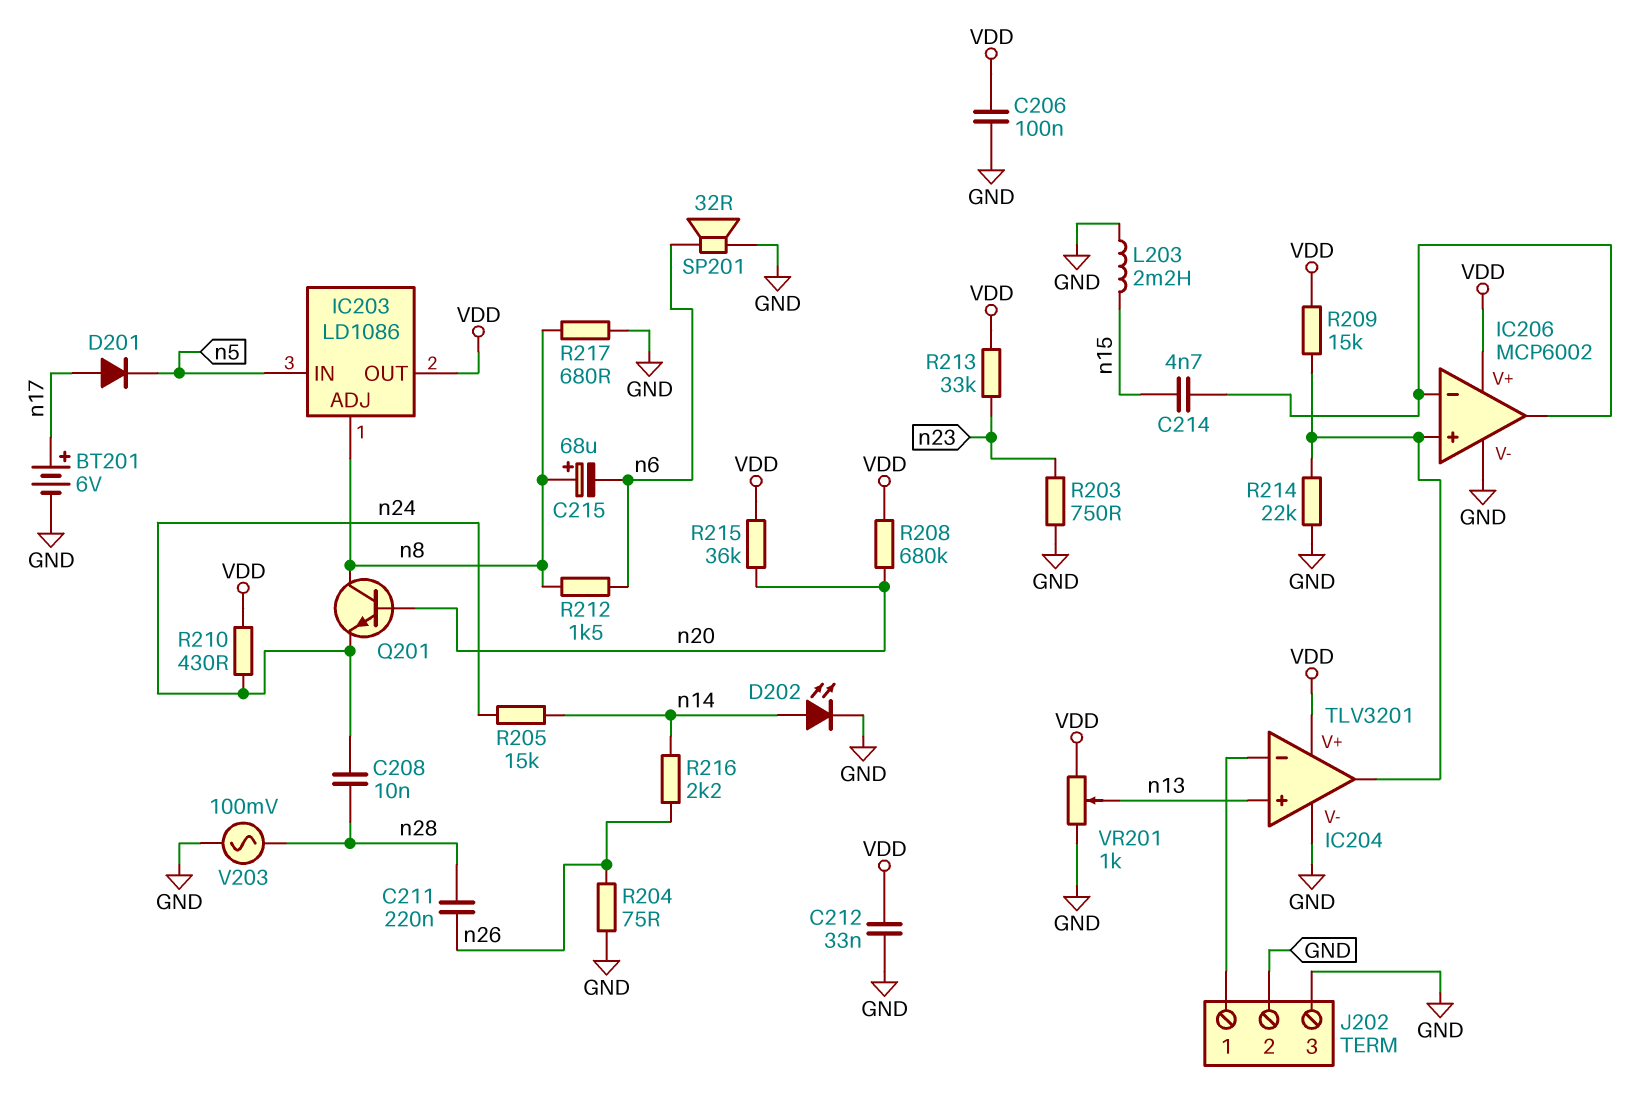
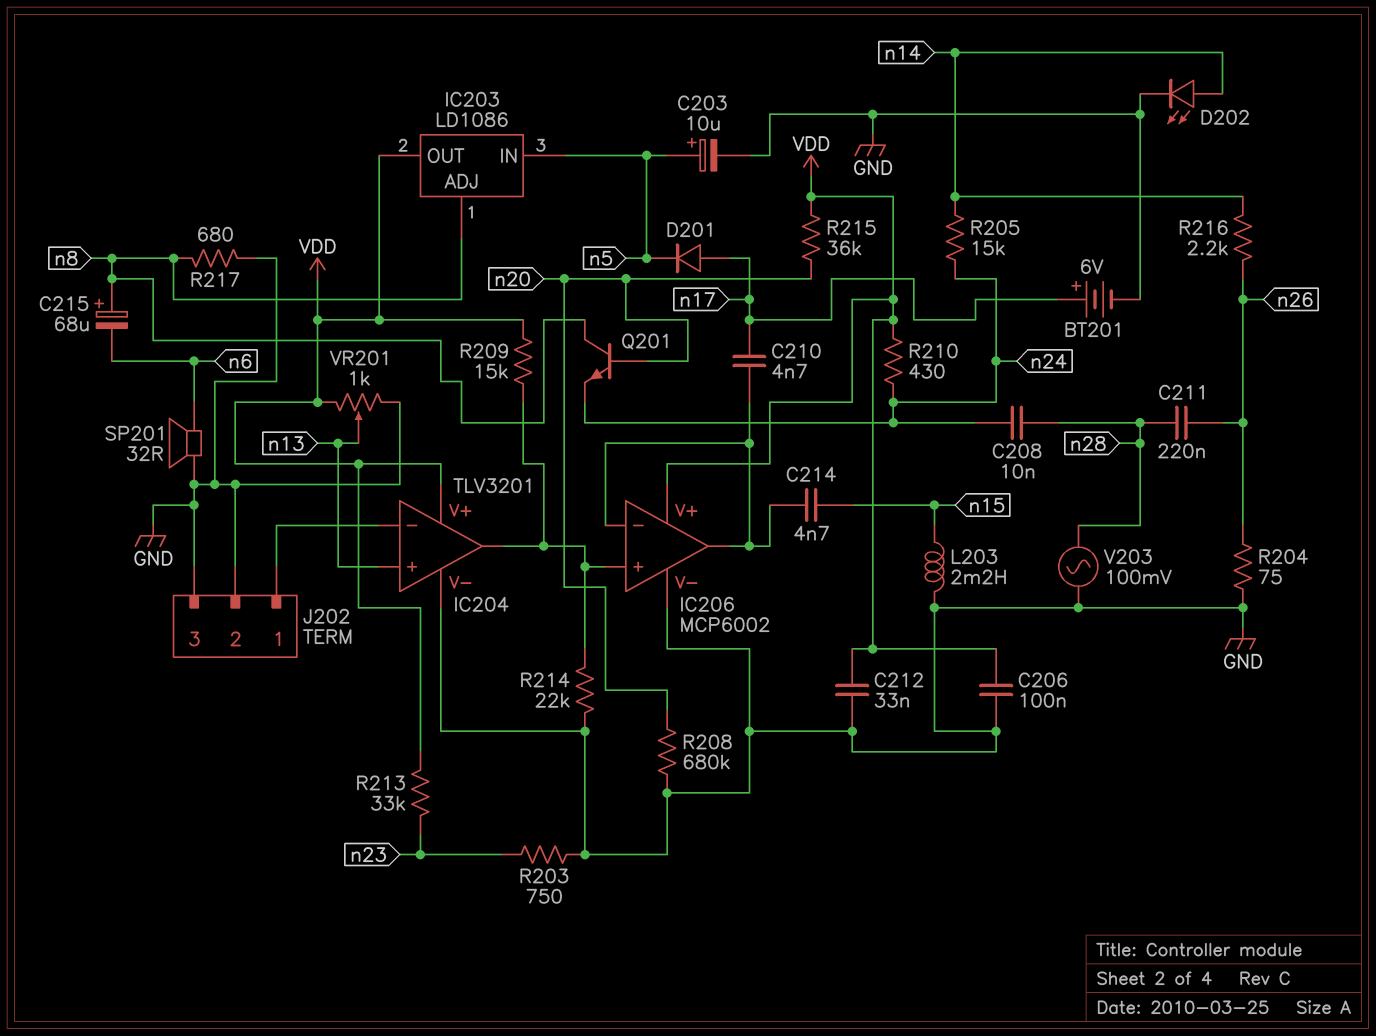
C203: none -> 10uF (plus n5, minus GND)
C210: none -> 4.7nF (IC206/in-, n17)
R208: 680k (VDD, n20) -> 680k (GND, n20)
R212: 1.5k (n6, n8) -> none

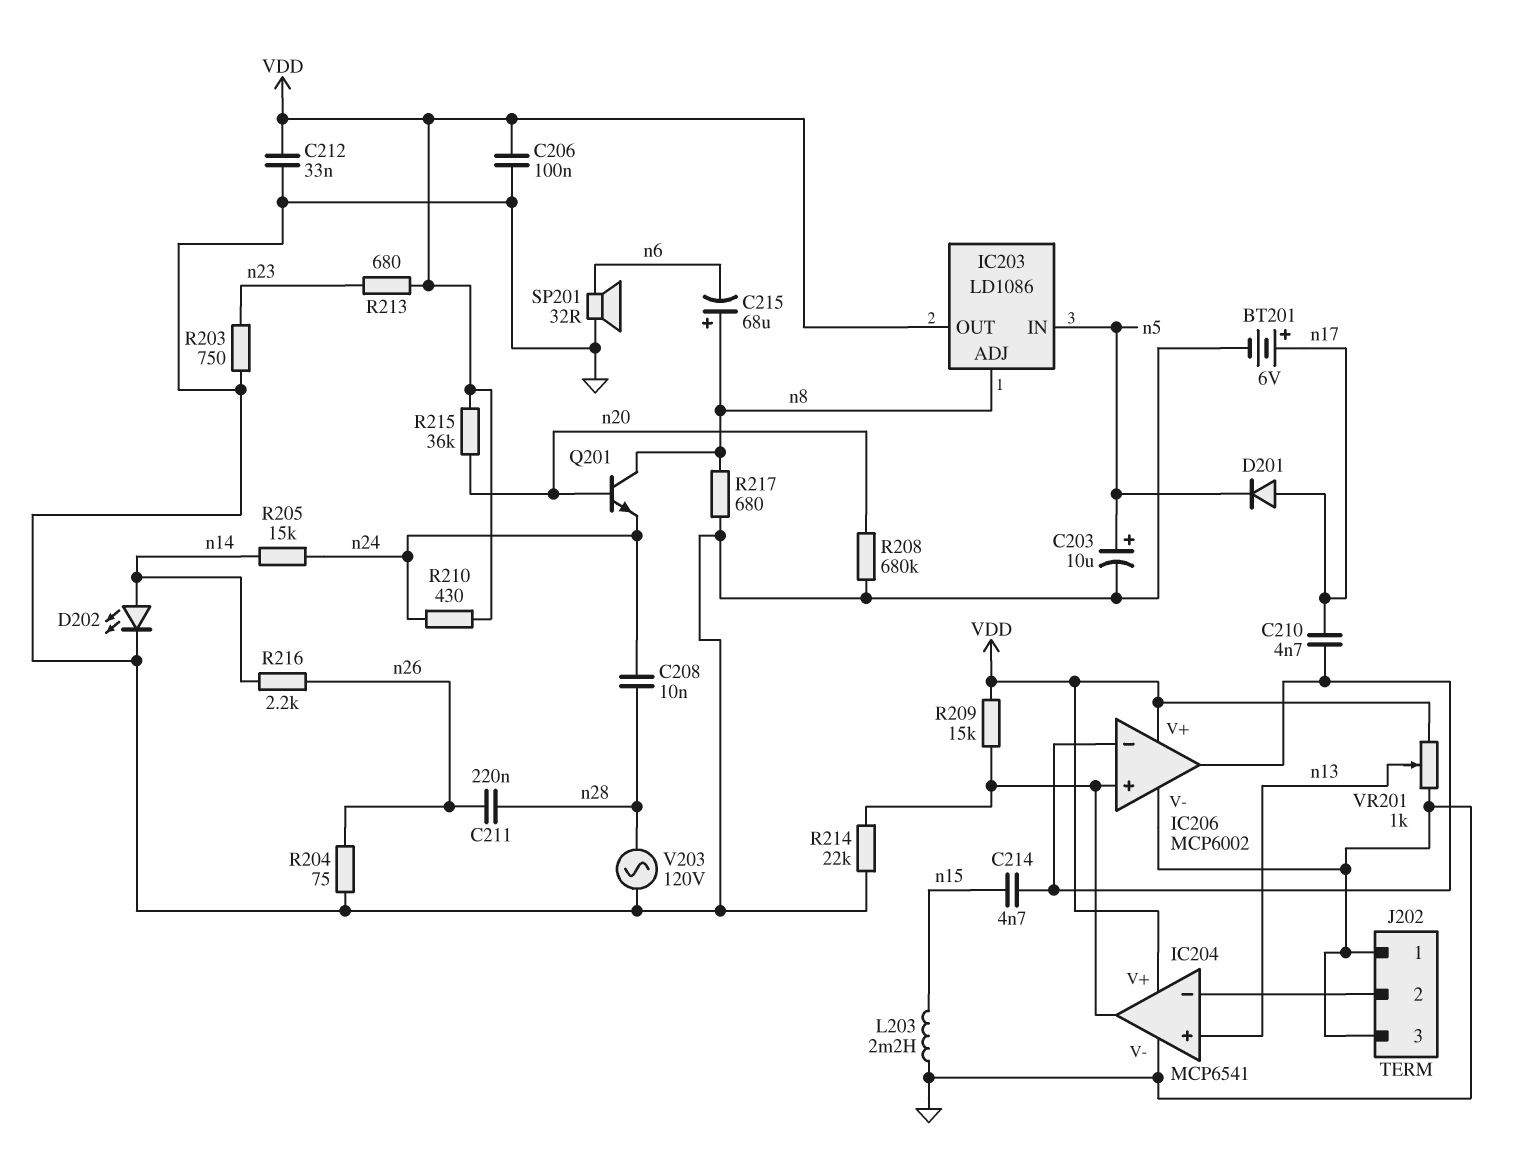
IC204: TLV3201 -> MCP6541
J202 pin 1: IC204/in- -> GND
J202 pin 2: GND -> IC204/in-
R213: 33k (VDD, n23) -> 680 (VDD, n23)
V203: AC 100mV (GND, n28) -> AC 120V (GND, n28)

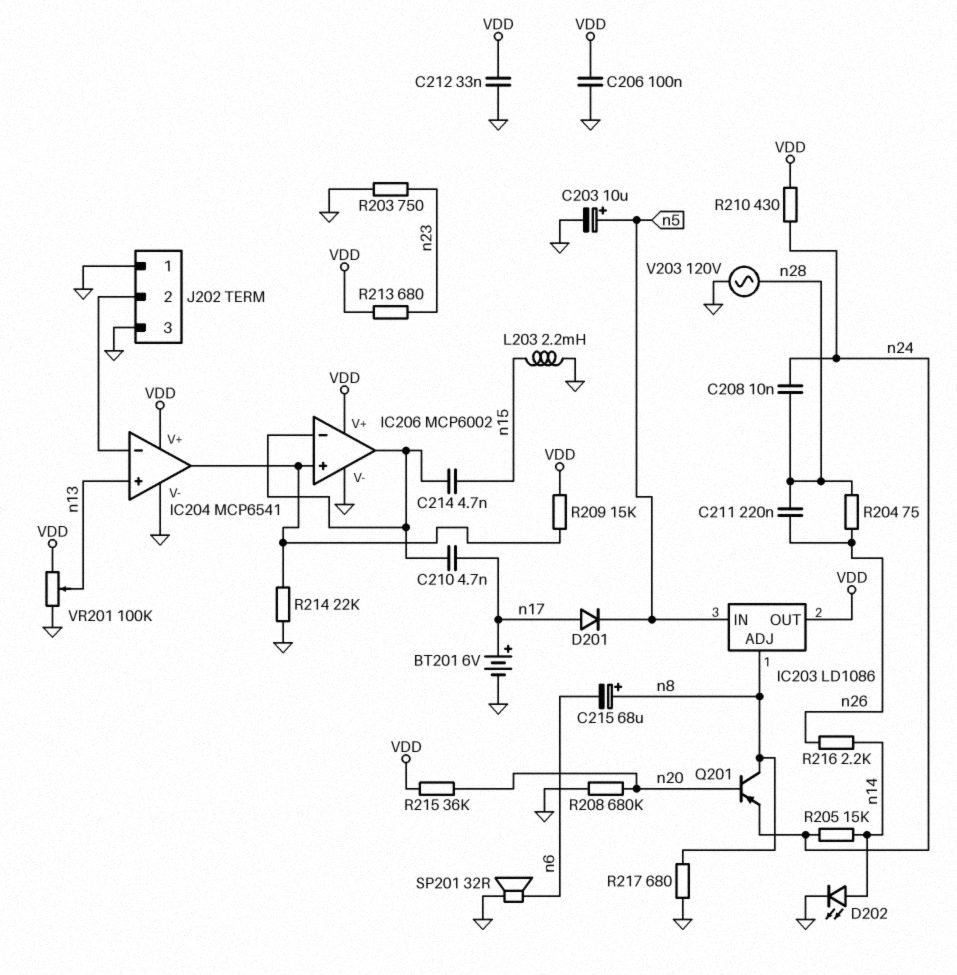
Q201: NPN (B n20, C n8, E n24) -> PNP (B n20, C n8, E n24)
R204: 75 (GND, n26) -> 75 (n26, n28)
VR201: 1k (GND, VDD, wiper n13) -> 100k (GND, VDD, wiper n13)

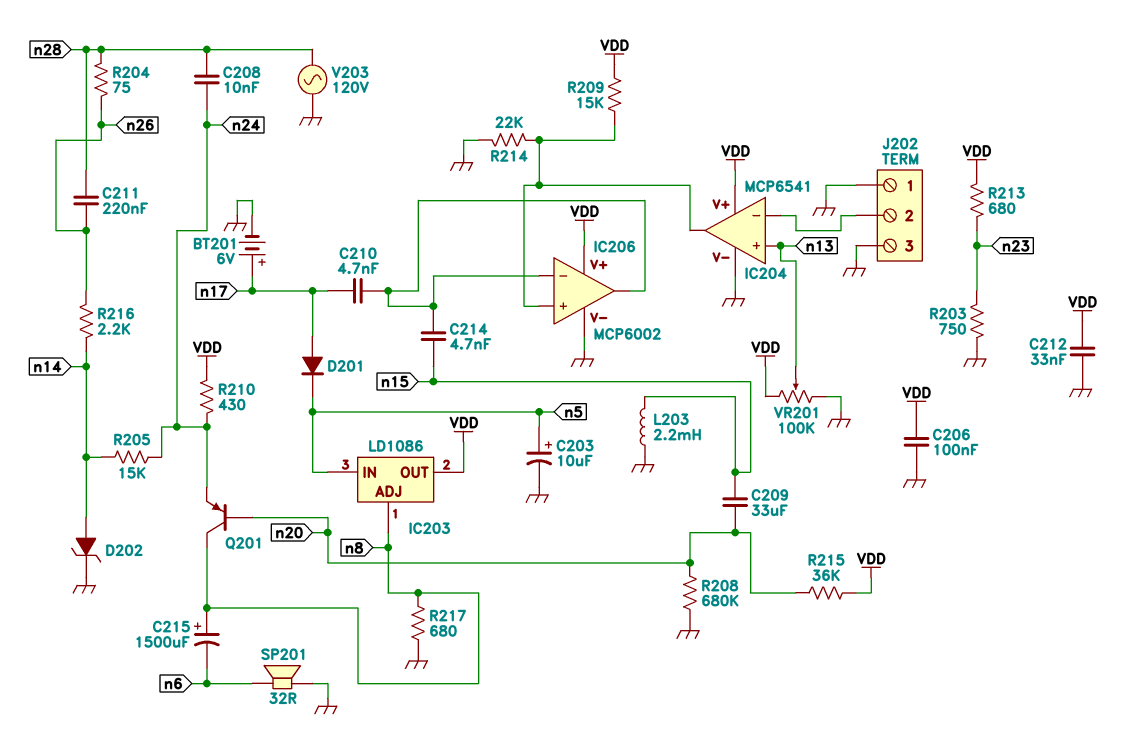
C209: none -> 33uF (n15, n20)
C215: 68uF (plus n8, minus n6) -> 1500uF (plus n8, minus n6)
D202: LED (A n14, K GND) -> zener (A n14, K GND)

